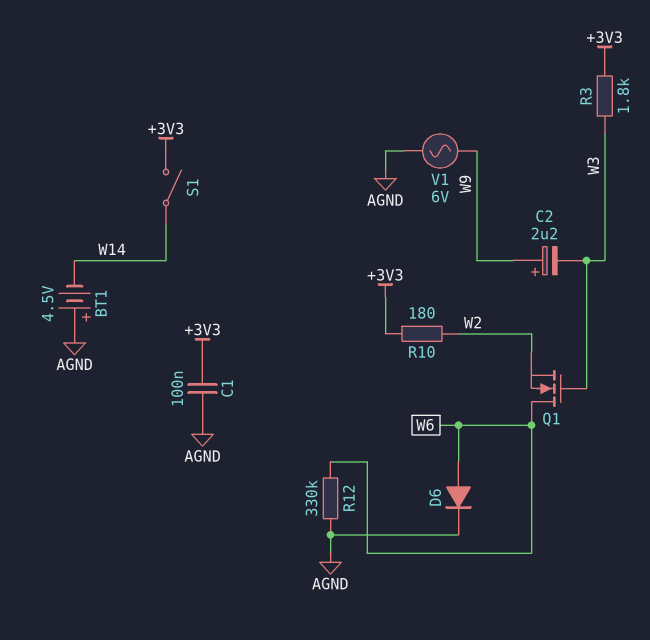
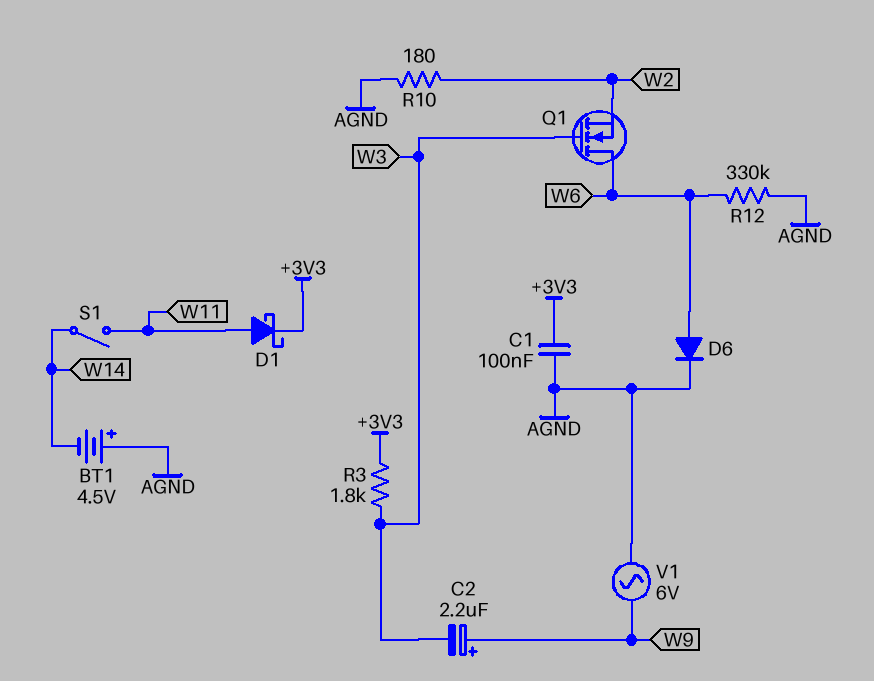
D1: none -> schottky (A W11, K +3V3)
R10: 180 (+3V3, W2) -> 180 (AGND, W2)
S1: switch (+3V3, W14) -> switch (W11, W14)

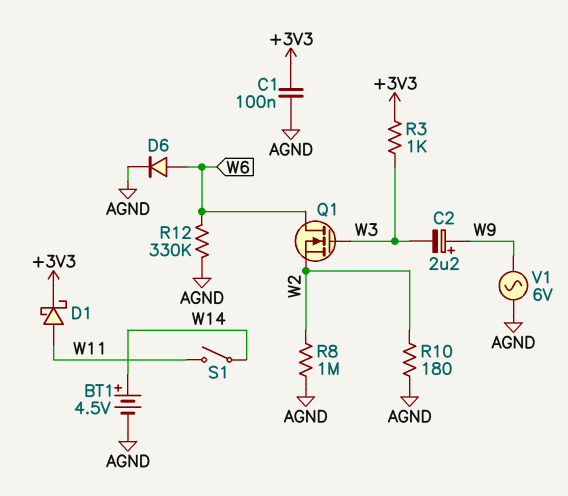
BT1: 4.5V (plus AGND, minus W14) -> 4.5V (plus W14, minus AGND)
R3: 1.8k (+3V3, W3) -> 1k (+3V3, W3)
R8: none -> 1M (AGND, W2)

